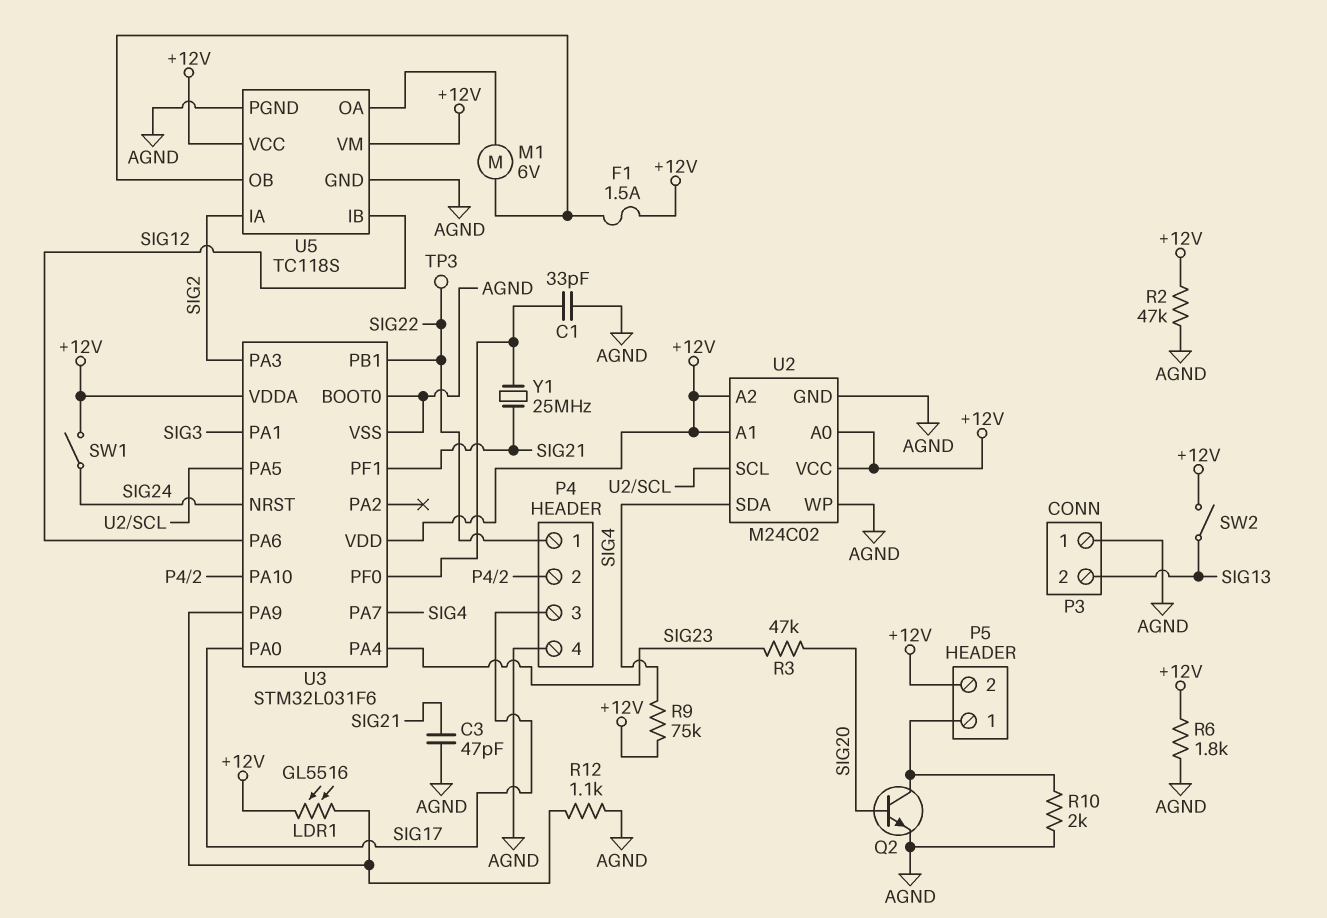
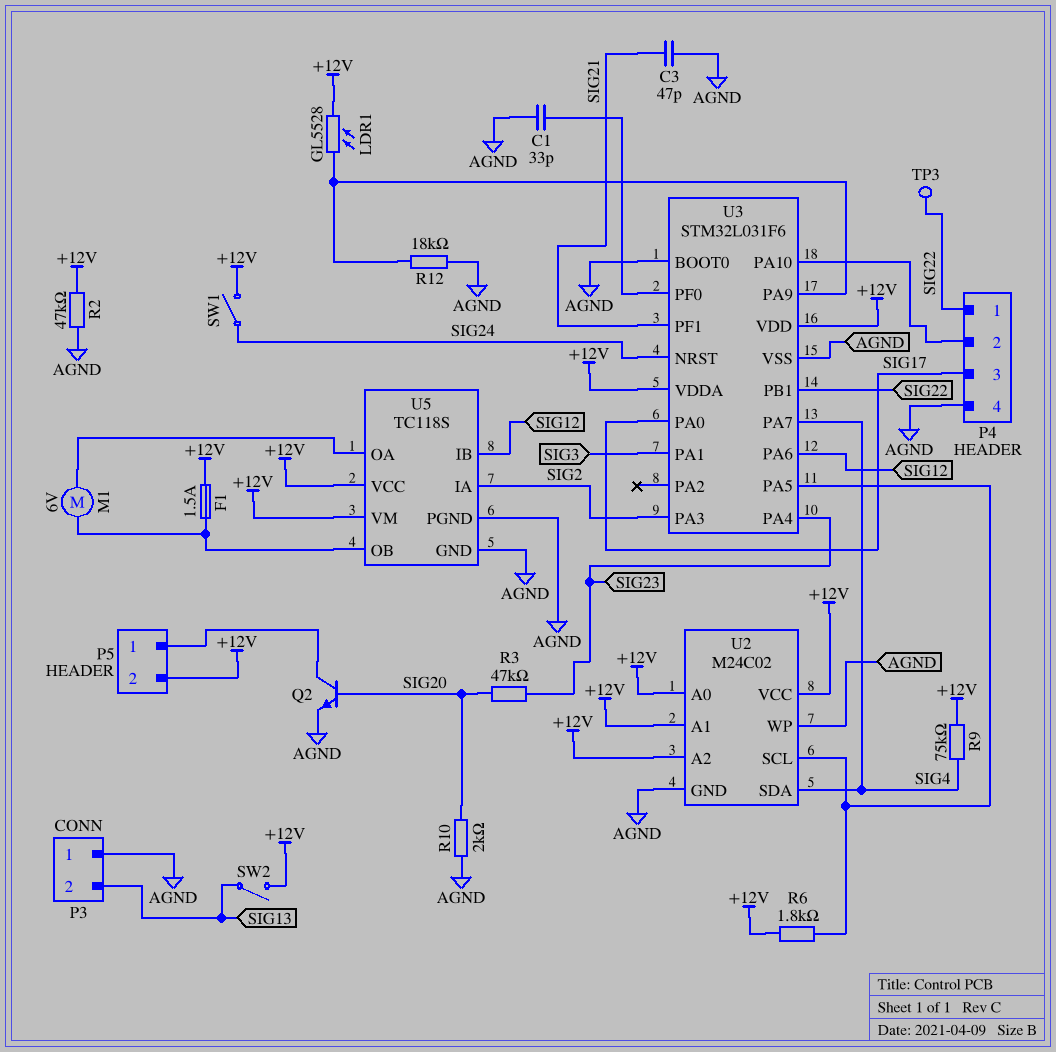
LDR1: GL5516 (+12V, U3/PA9) -> GL5528 (+12V, U3/PA9)
R6: 1.8k (+12V, AGND) -> 1.8k (+12V, U2/SCL)
R10: 2k (AGND, P5/1) -> 2k (AGND, SIG20)
R12: 1.1k (AGND, U3/PA9) -> 18k (AGND, U3/PA9)
Y1: 25MHz (SIG21, U3/PF0) -> none

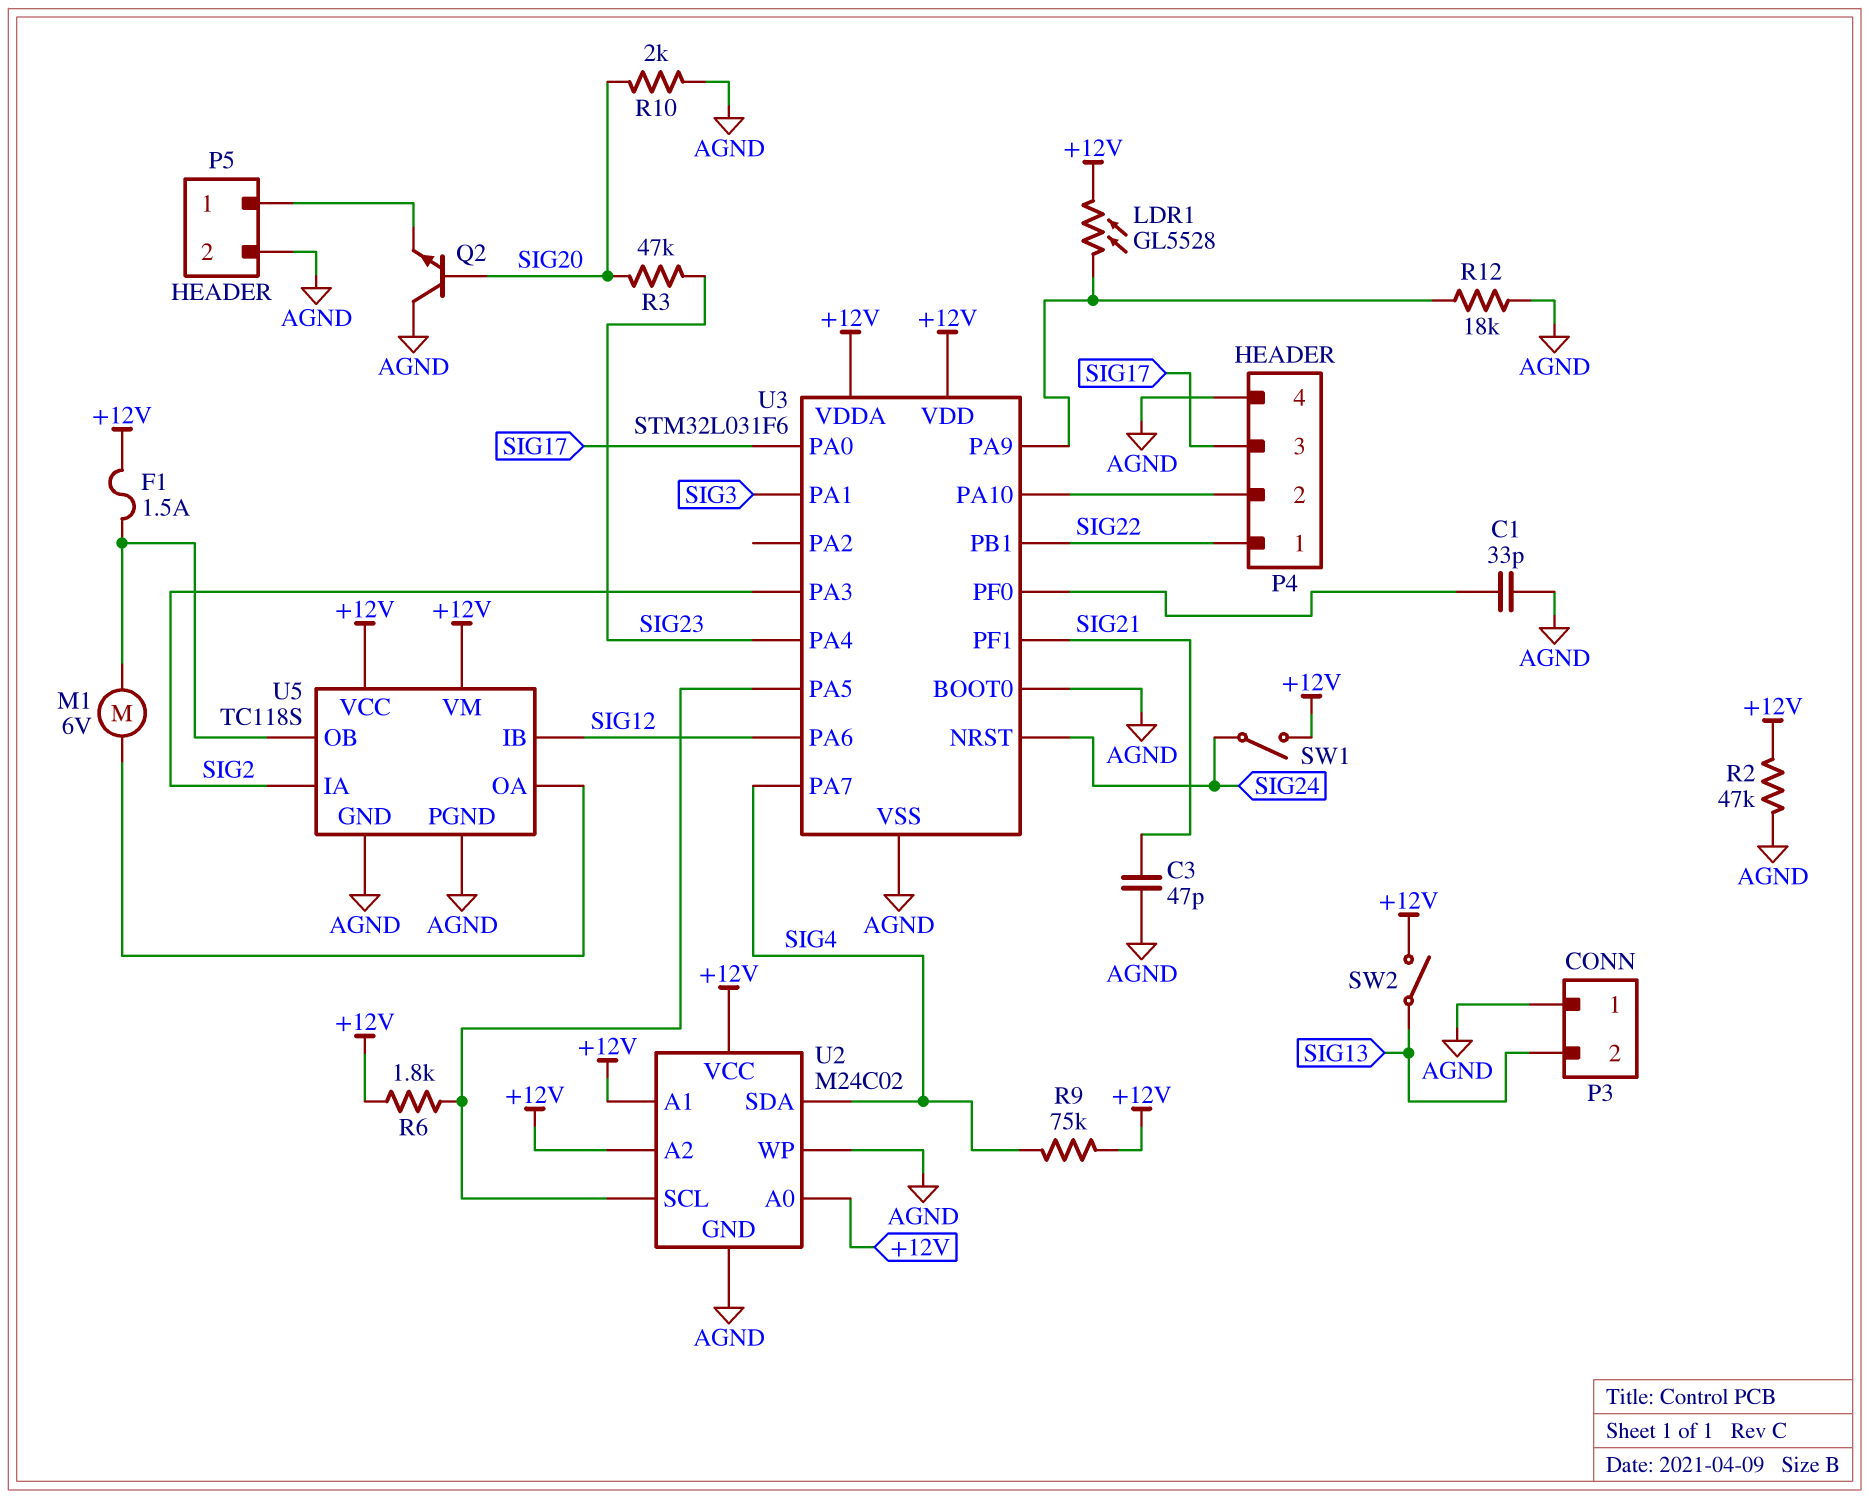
P5 pin 2: +12V -> AGND
Q2: NPN (B SIG20, C P5/1, E AGND) -> NPN (B SIG20, C AGND, E P5/1)
TP3: test point (SIG22) -> none

